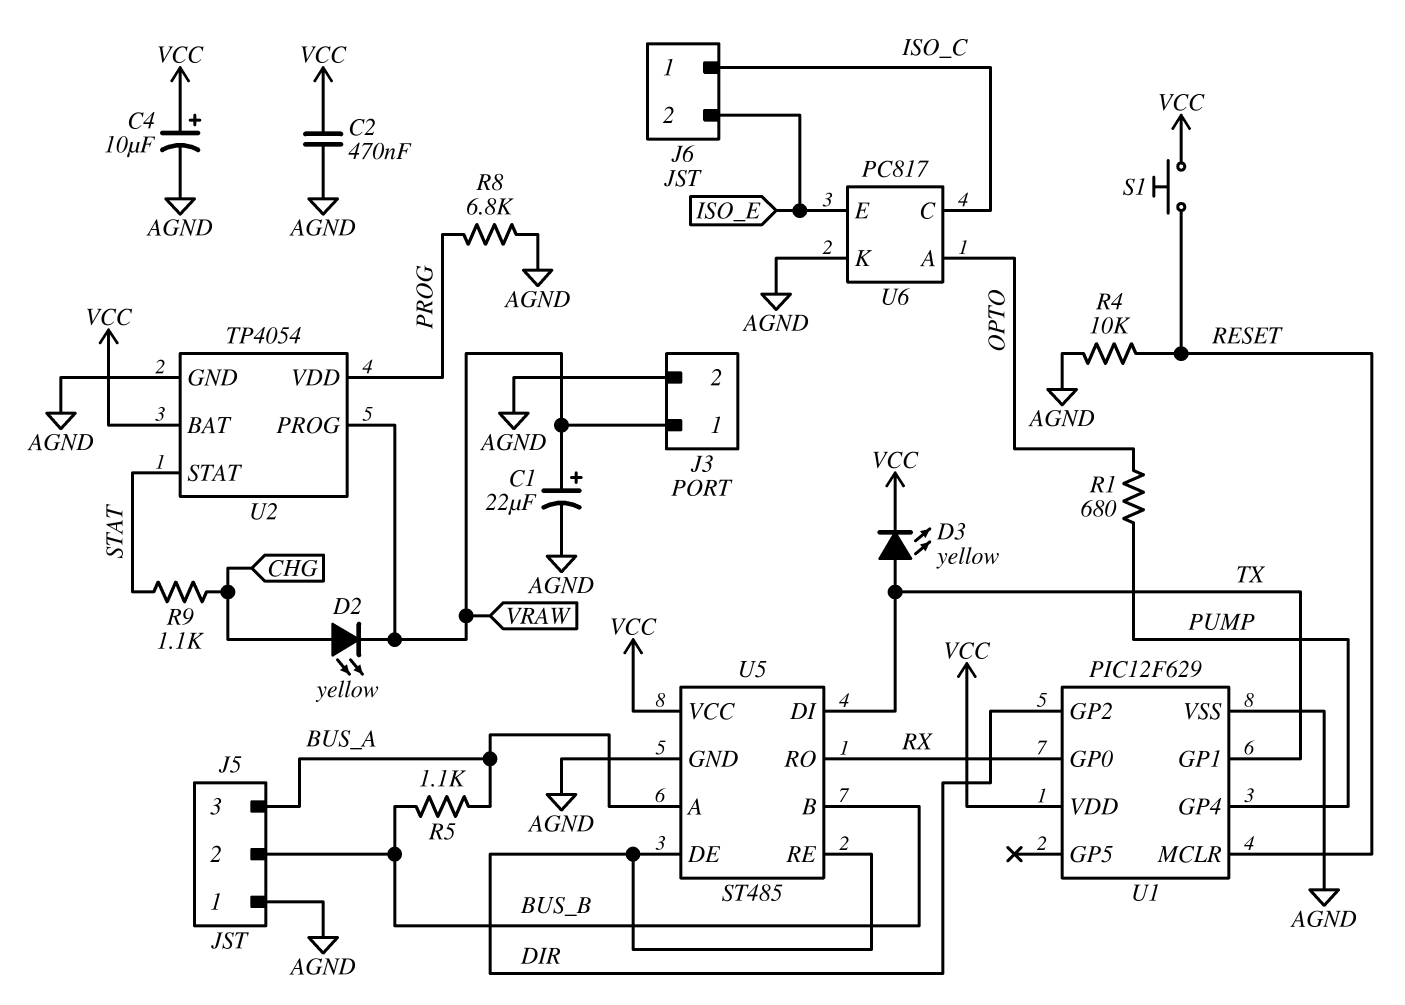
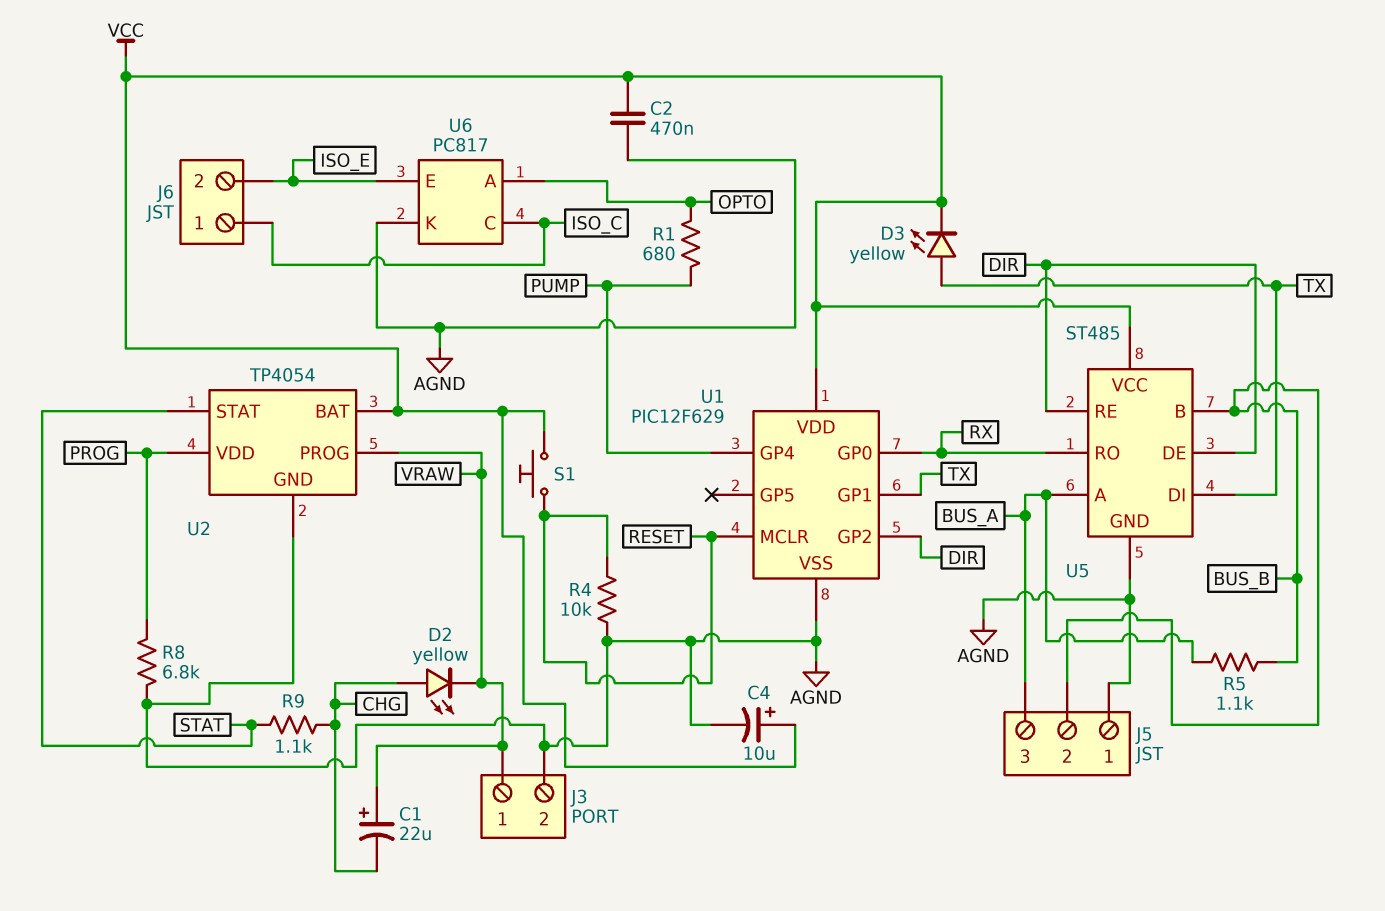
C1: 22uF (plus VRAW, minus AGND) -> 22uF (plus VRAW, minus CHG)

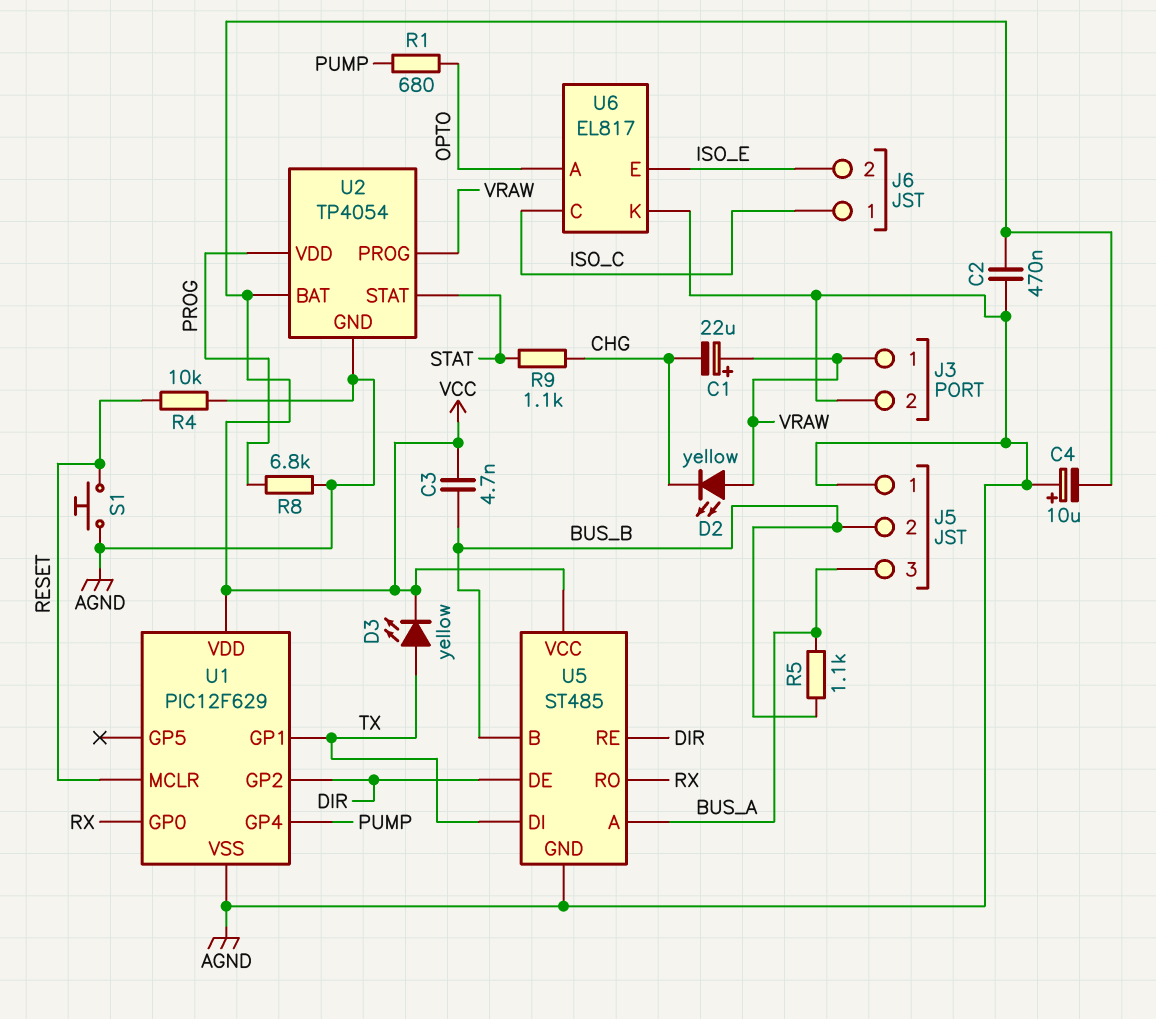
C3: none -> 4.7nF (BUS_B, VCC)
C4: 10uF (plus VCC, minus AGND) -> 10uF (plus AGND, minus VCC)
D2: LED yellow (A CHG, K VRAW) -> LED yellow (A VRAW, K CHG)
S1: button (RESET, VCC) -> button (AGND, RESET)
U6: PC817 -> EL817

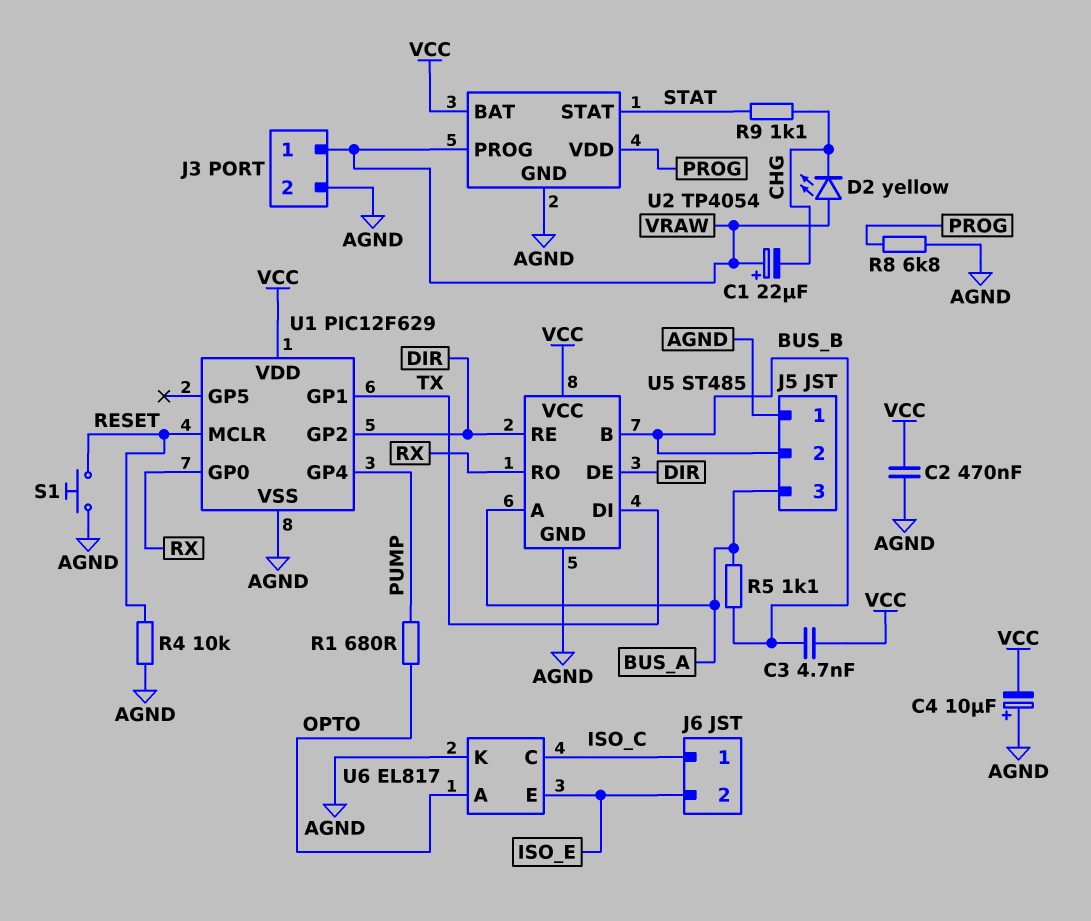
D3: LED yellow (A TX, K VCC) -> none

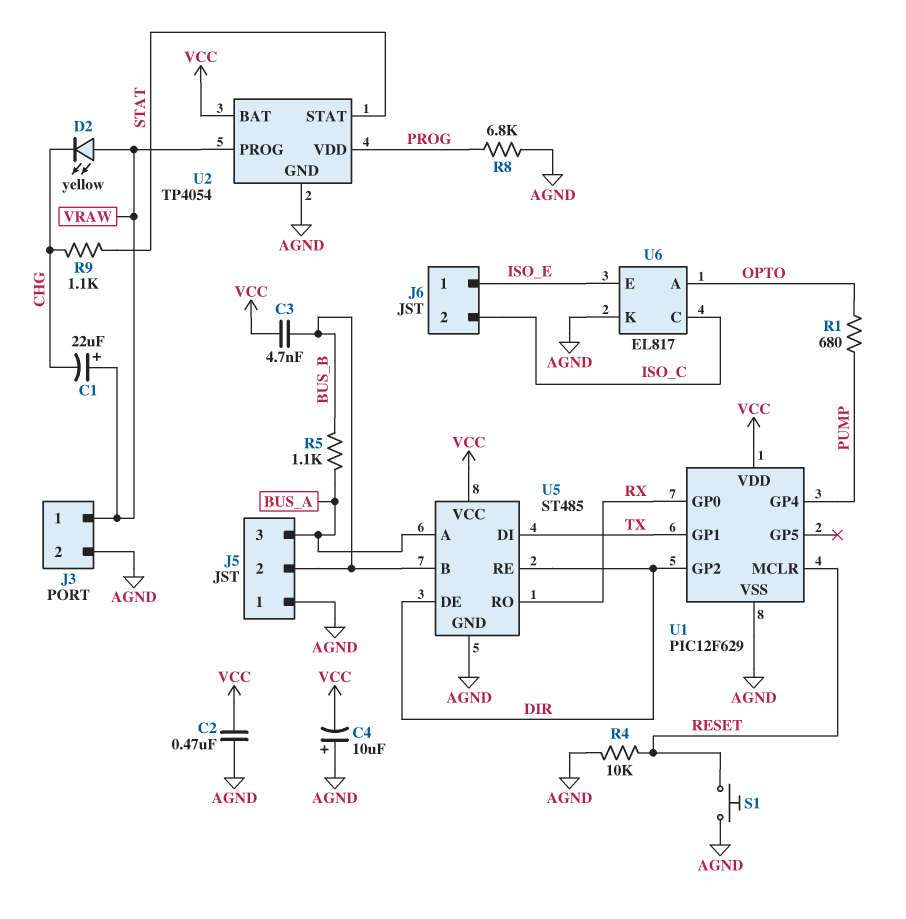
J6 pin 1: ISO_C -> ISO_E
J6 pin 2: ISO_E -> ISO_C

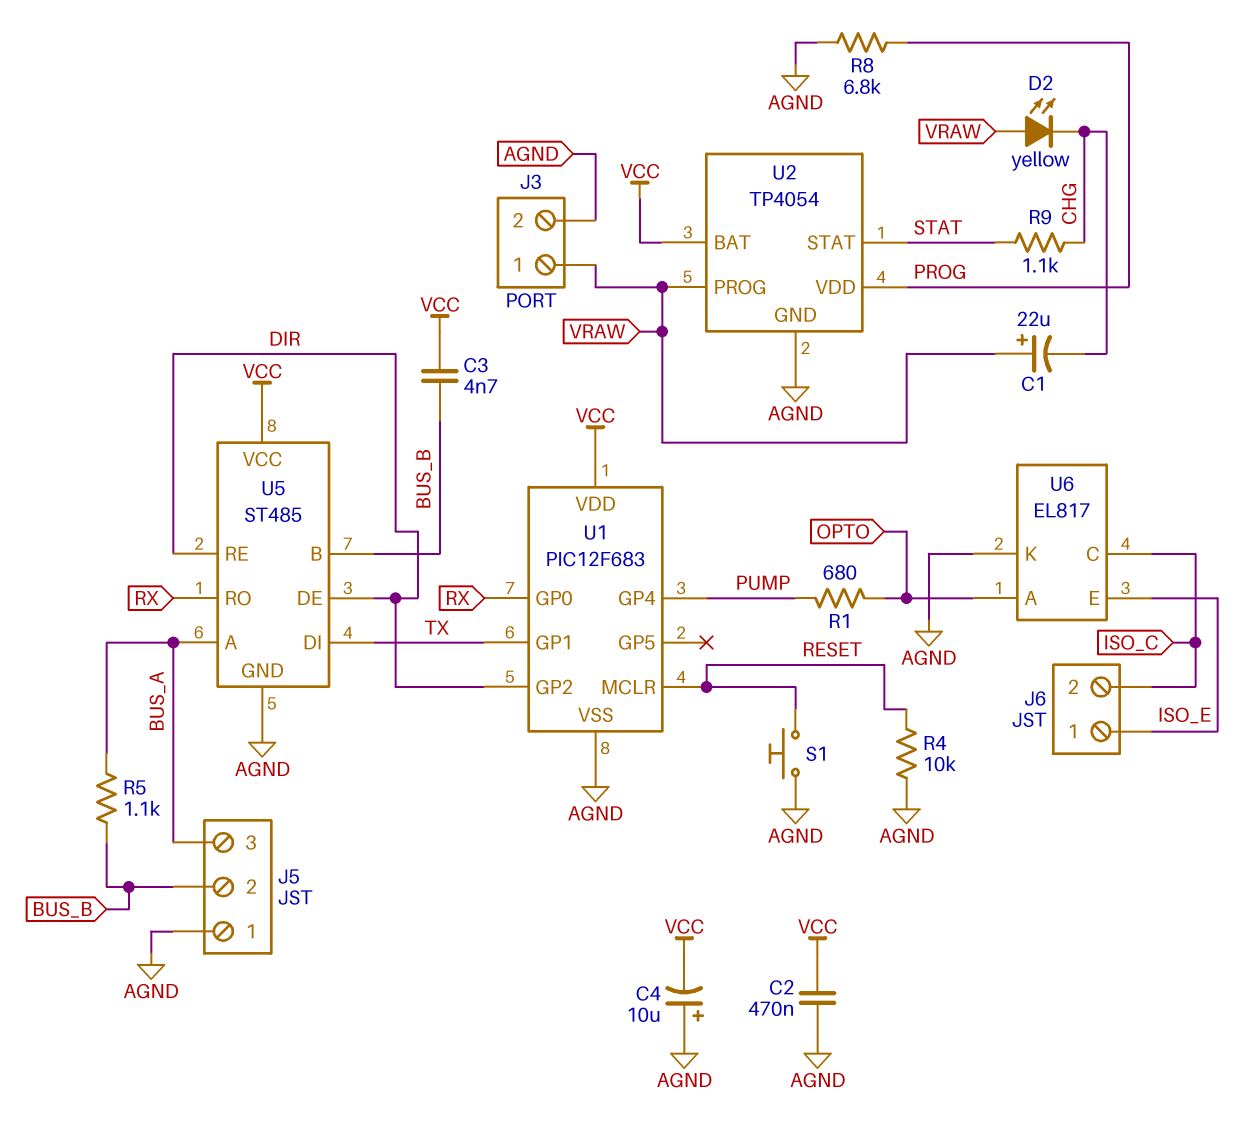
U1: PIC12F629 -> PIC12F683

